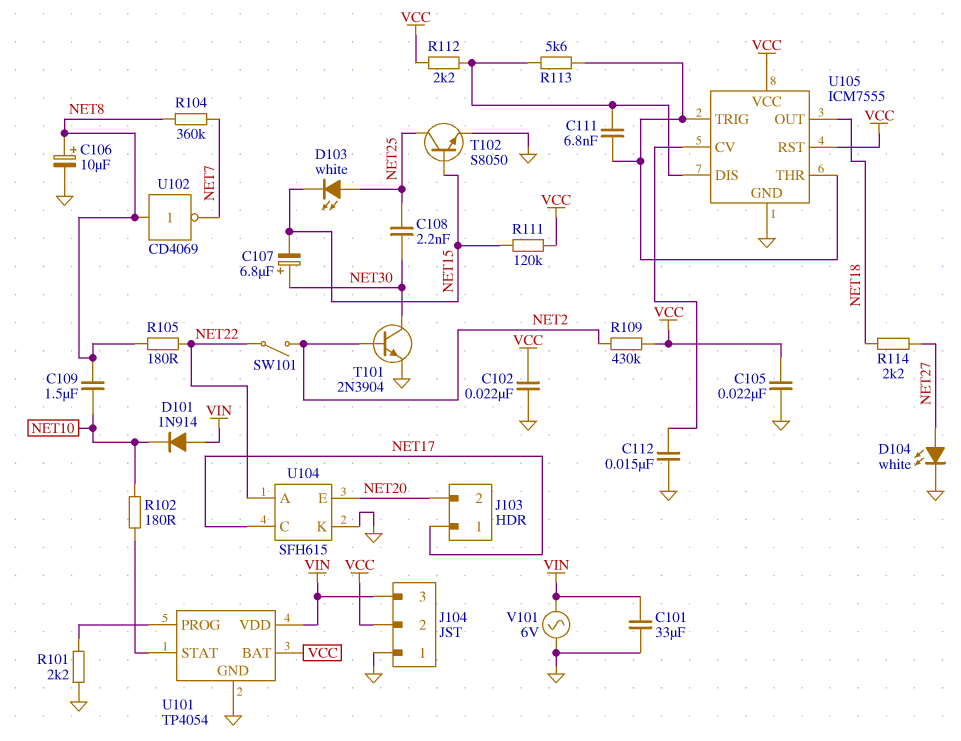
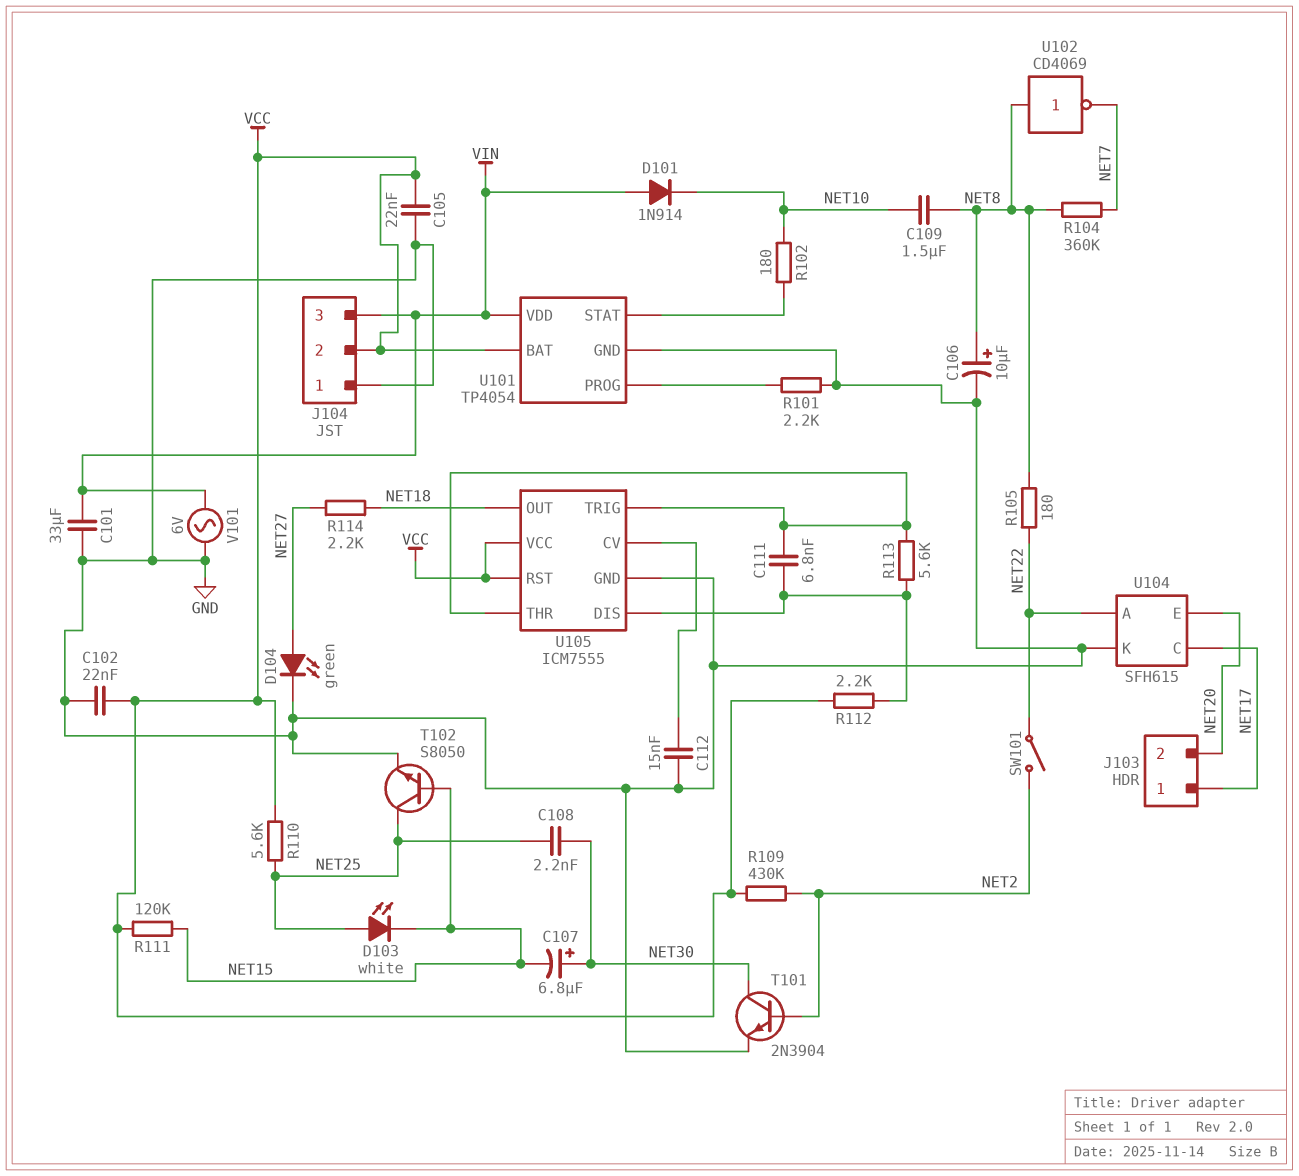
D104: LED white (A NET27, K GND) -> LED green (A NET27, K GND)
R110: none -> 5.6k (NET25, VCC)

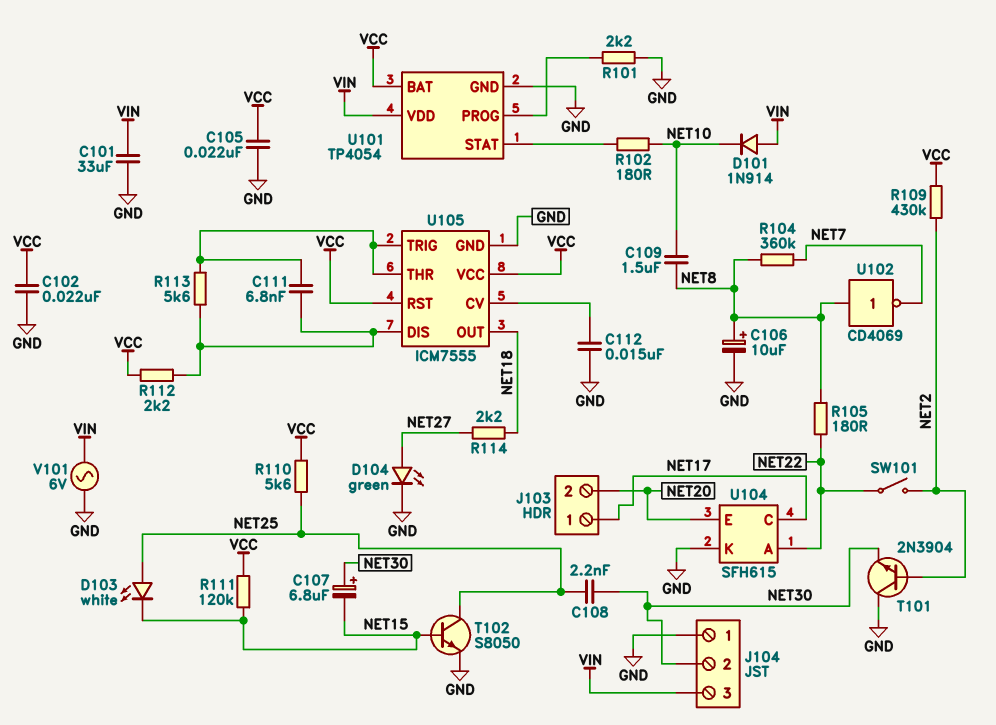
J104 pin 2: VCC -> NET30
T101: NPN 2N3904 (B NET2, C NET30, E GND) -> NPN 2N3904 (B NET2, C GND, E NET30)

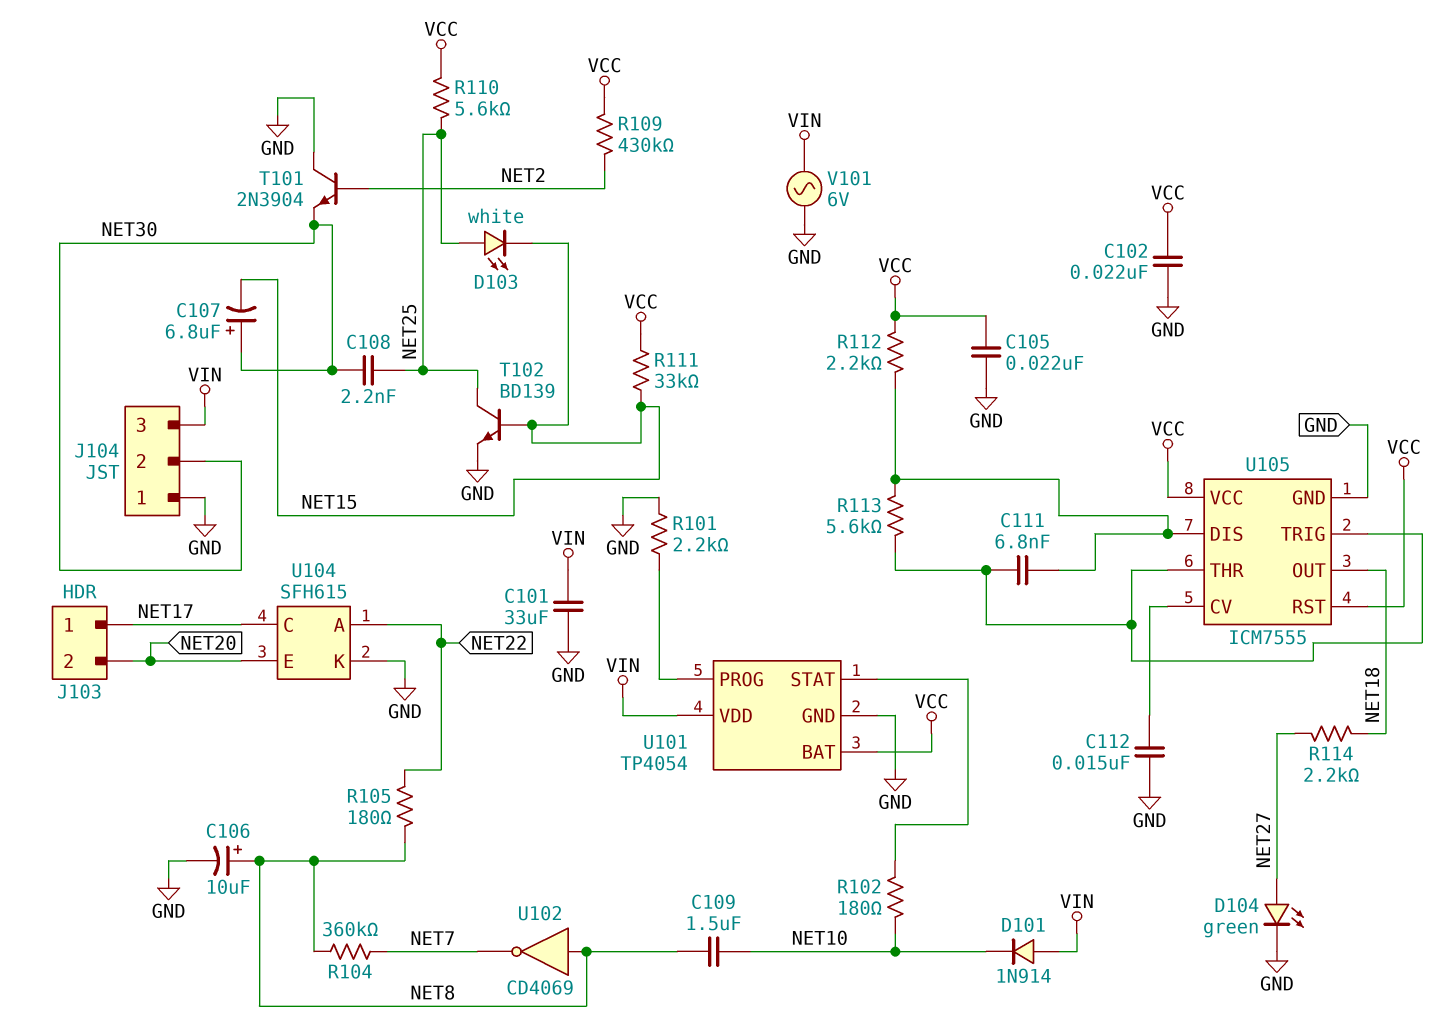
R111: 120k (NET15, VCC) -> 33k (NET15, VCC)
SW101: switch (NET2, NET22) -> none
T102: NPN S8050 (B NET15, C NET25, E GND) -> NPN BD139 (B NET15, C NET25, E GND)

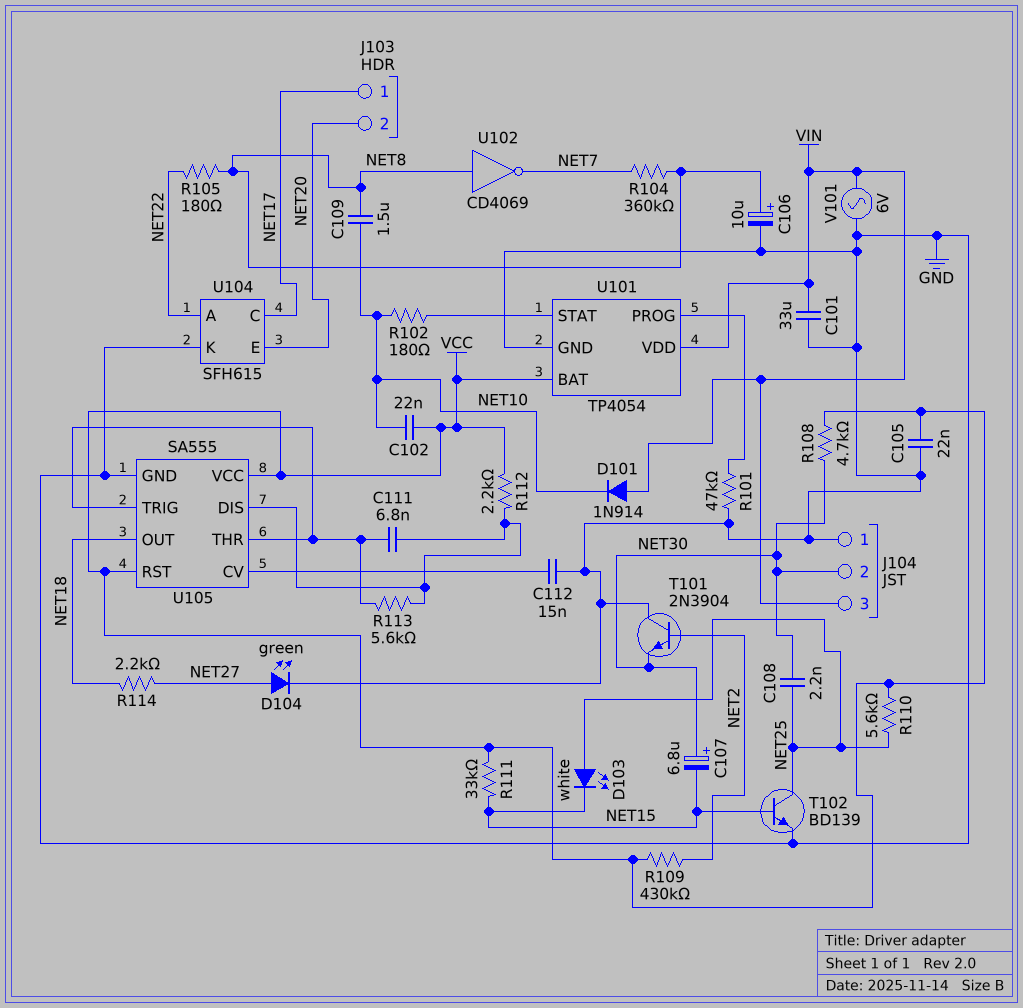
C102: 22nF (GND, VCC) -> 22nF (NET10, VCC)
R101: 2.2k (GND, U101/PROG) -> 47k (GND, U101/PROG)
R108: none -> 4.7k (NET30, VCC)
U105: ICM7555 -> SA555

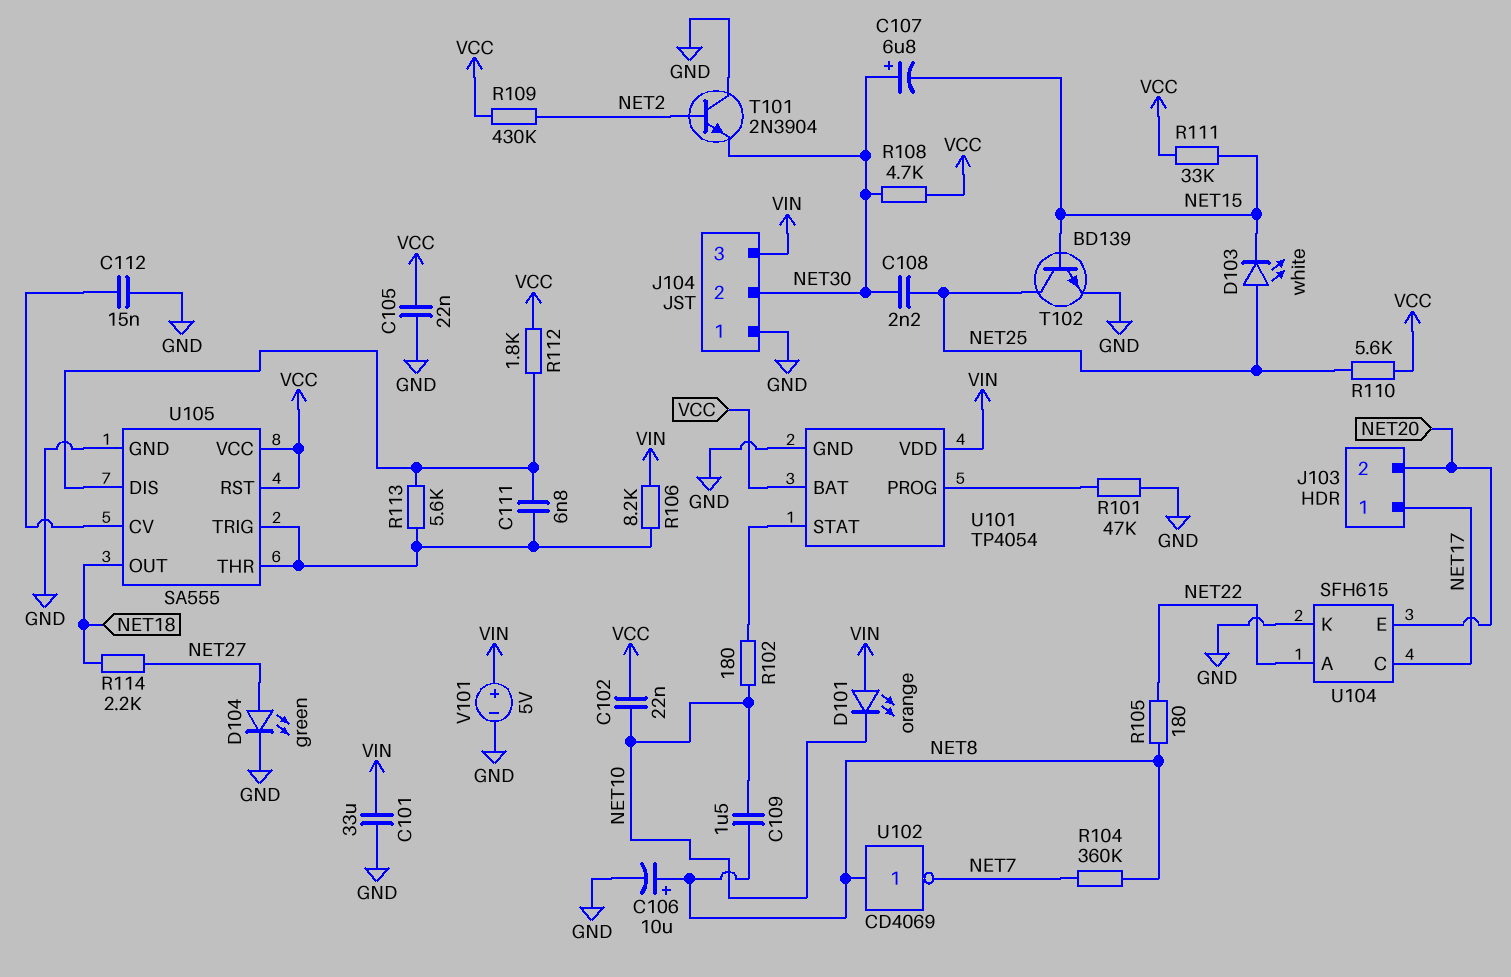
D101: diode 1N914 (A VIN, K NET10) -> LED orange (A VIN, K NET10)
R106: none -> 8.2k (U105/THR, VIN)
R112: 2.2k (U105/DIS, VCC) -> 1.8k (U105/DIS, VCC)
V101: AC 6V (GND, VIN) -> 5V (plus VIN, minus GND)

